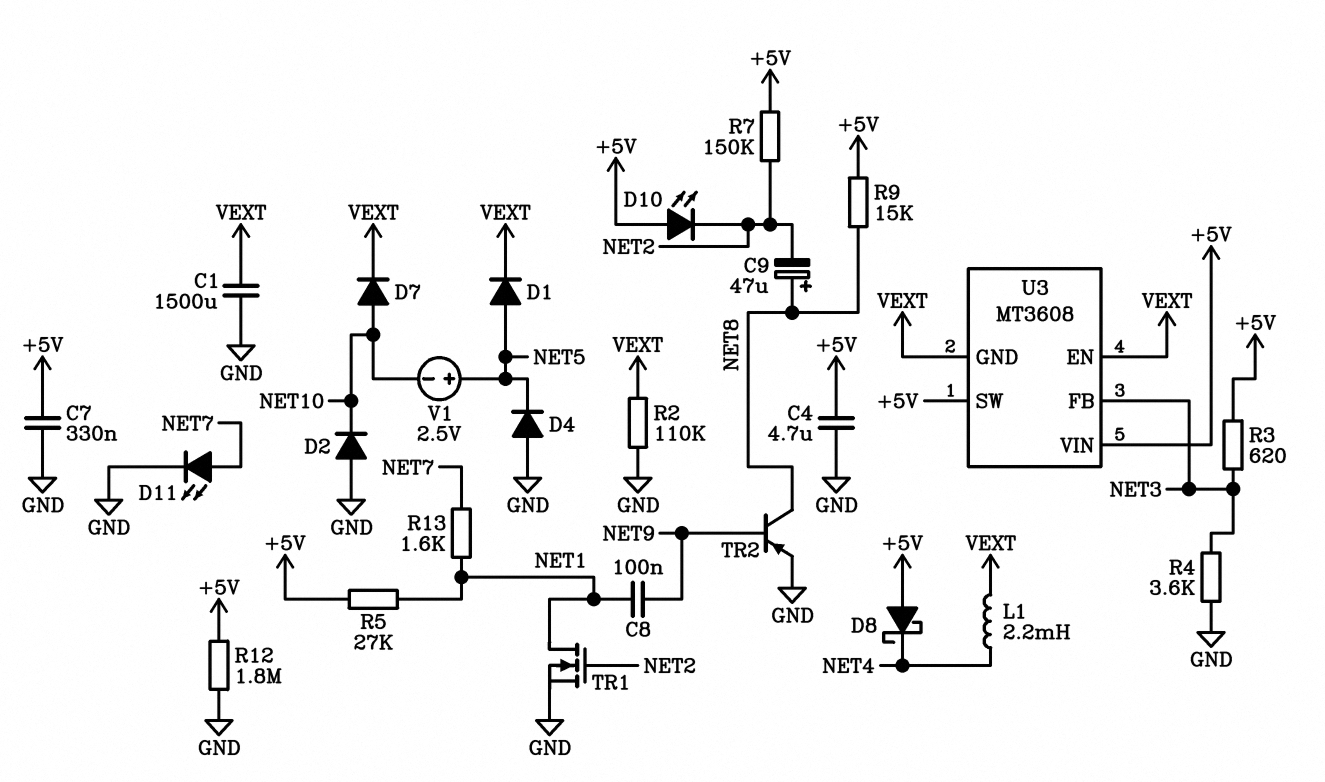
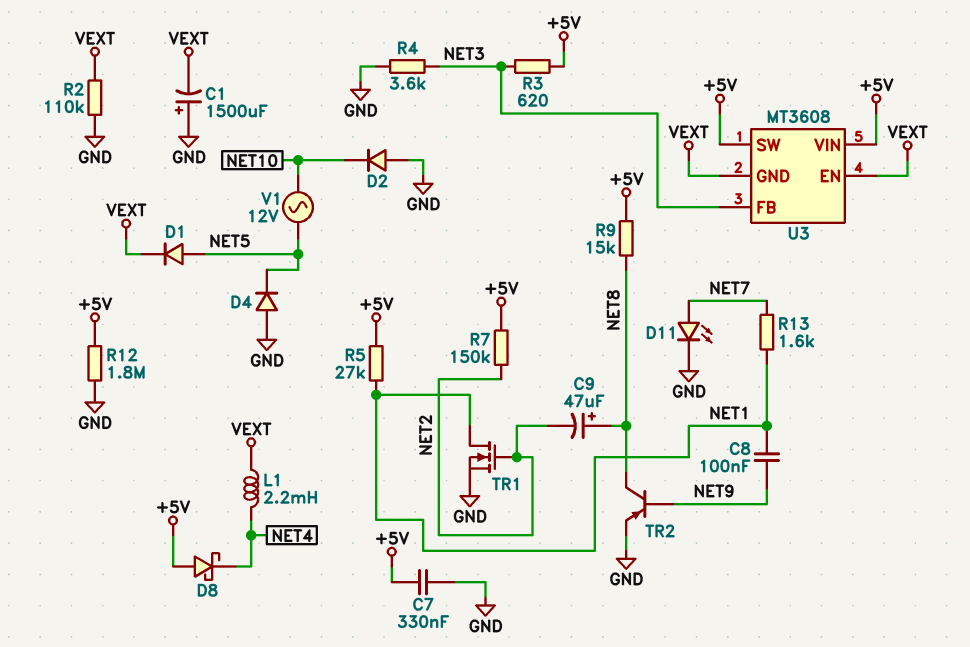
C1: 1500uF (GND, VEXT) -> 1500uF (plus GND, minus VEXT)
C4: 4.7uF (+5V, GND) -> none
D7: diode (A NET10, K VEXT) -> none
D10: LED (A +5V, K NET2) -> none
V1: 2.5V (plus NET5, minus NET10) -> AC 12V (NET5, NET10)

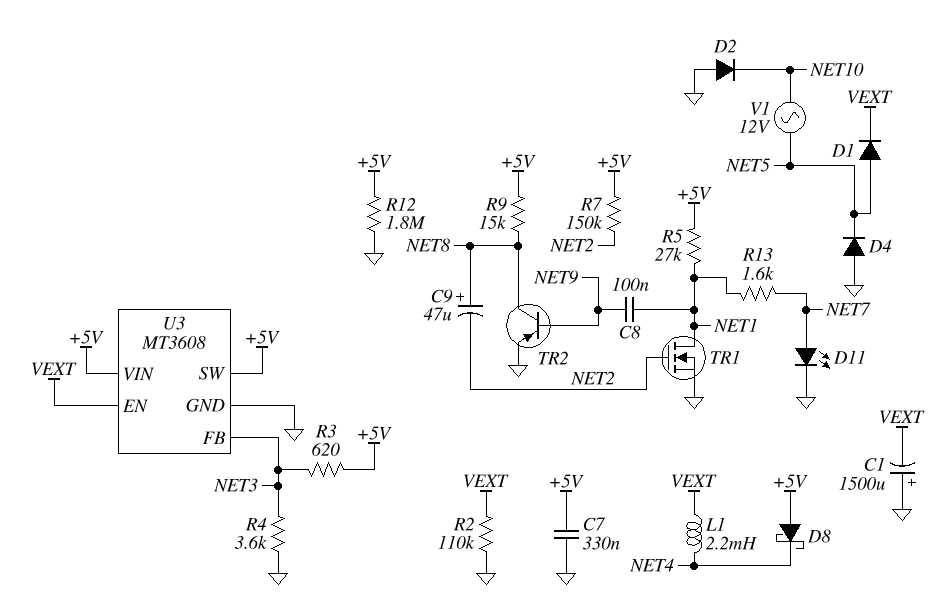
U3 pin GND: VEXT -> GND

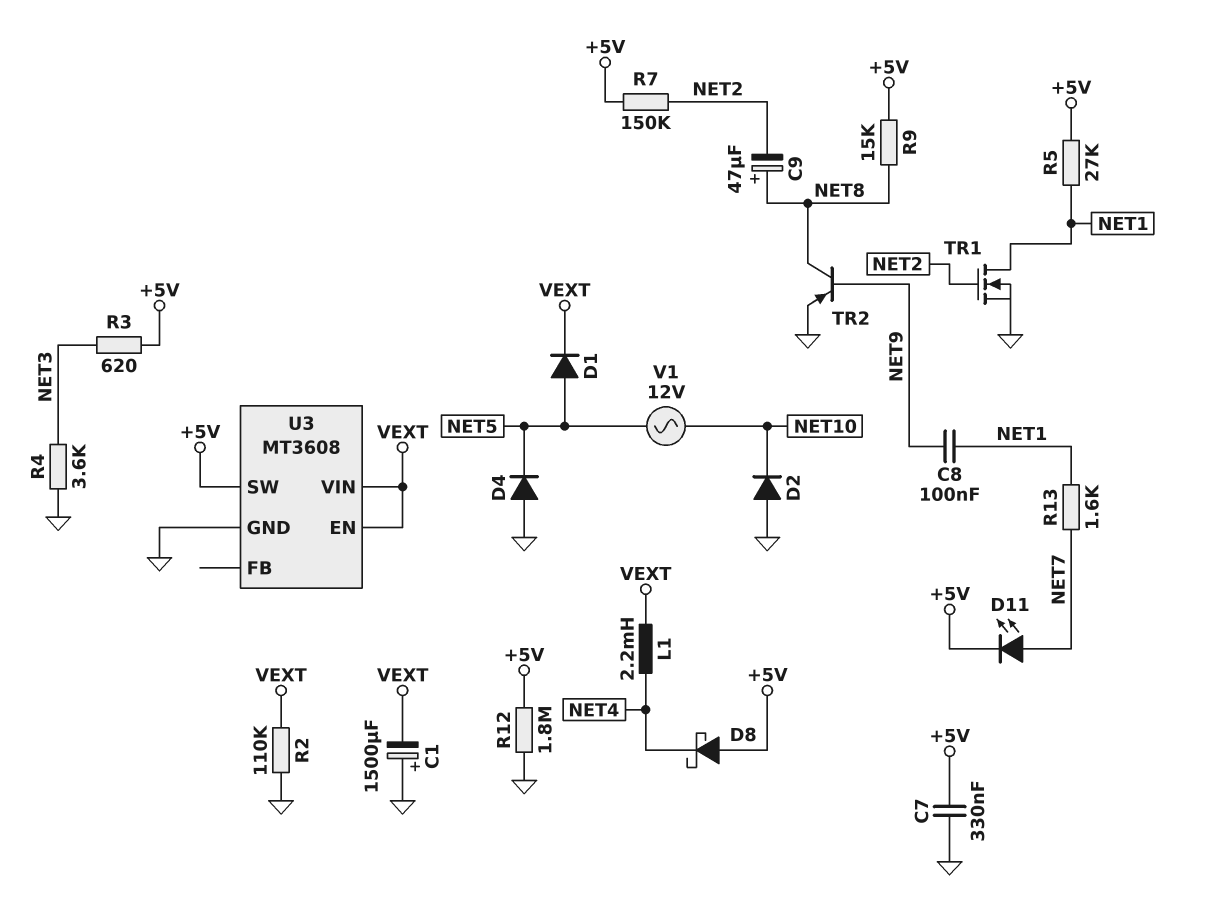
D11: LED (A NET7, K GND) -> LED (A NET7, K +5V)
U3 pin FB: NET3 -> none
U3 pin VIN: +5V -> VEXT

